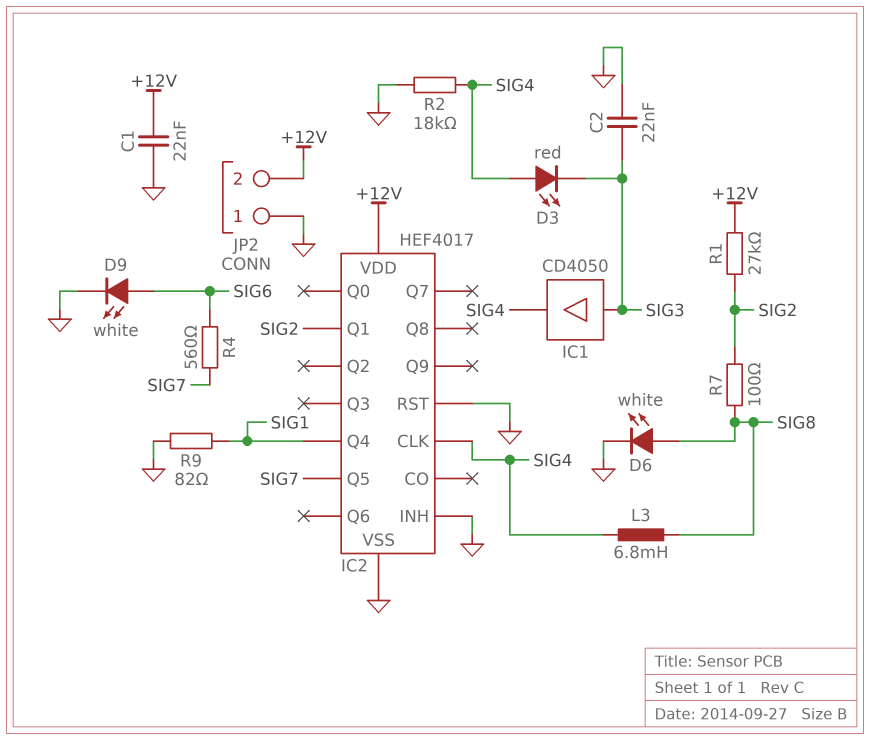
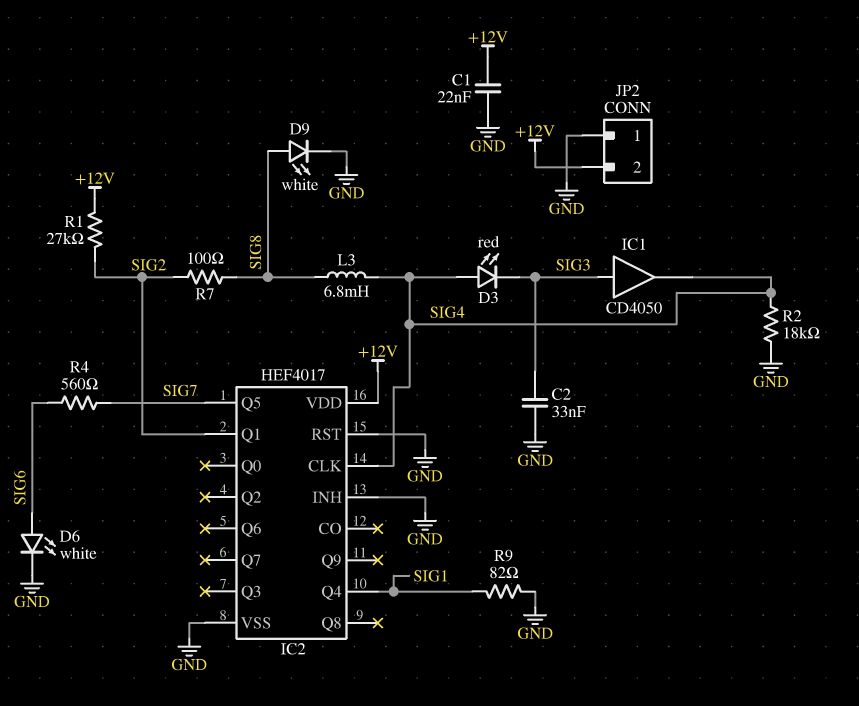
C2: 22nF (GND, SIG3) -> 33nF (GND, SIG3)
D6: LED white (A SIG8, K GND) -> LED white (A SIG6, K GND)
D9: LED white (A SIG6, K GND) -> LED white (A SIG8, K GND)

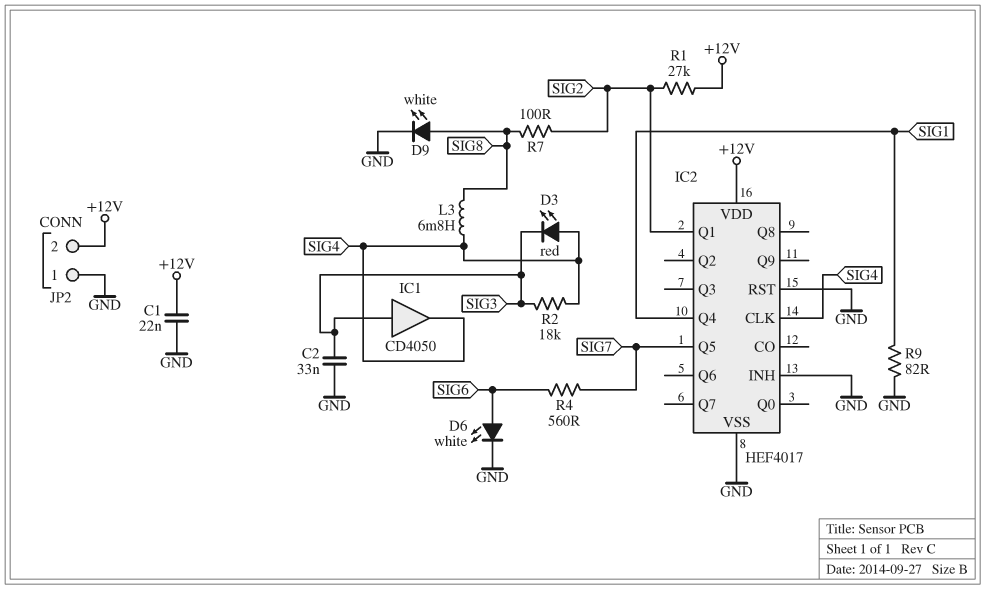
R2: 18k (GND, SIG4) -> 18k (SIG3, SIG4)

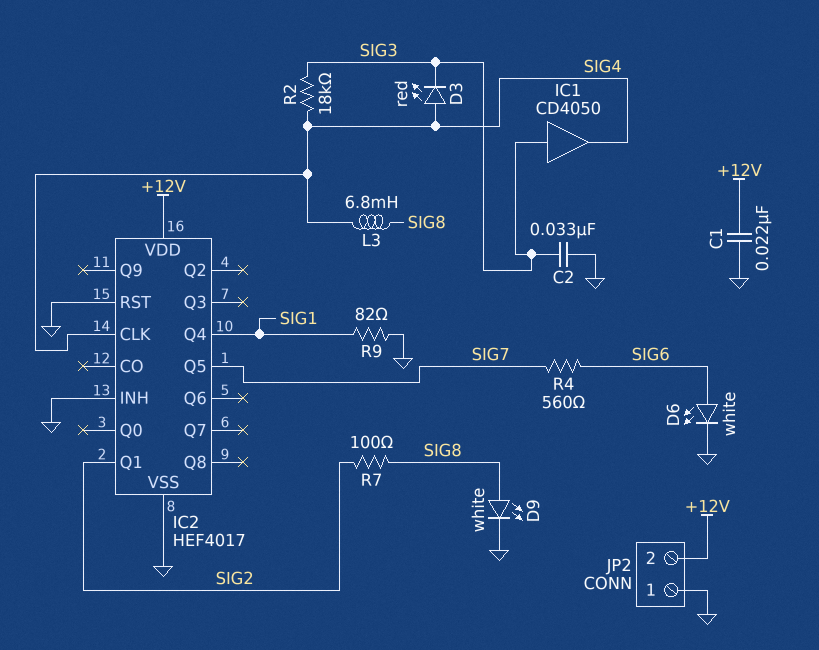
R1: 27k (+12V, SIG2) -> none

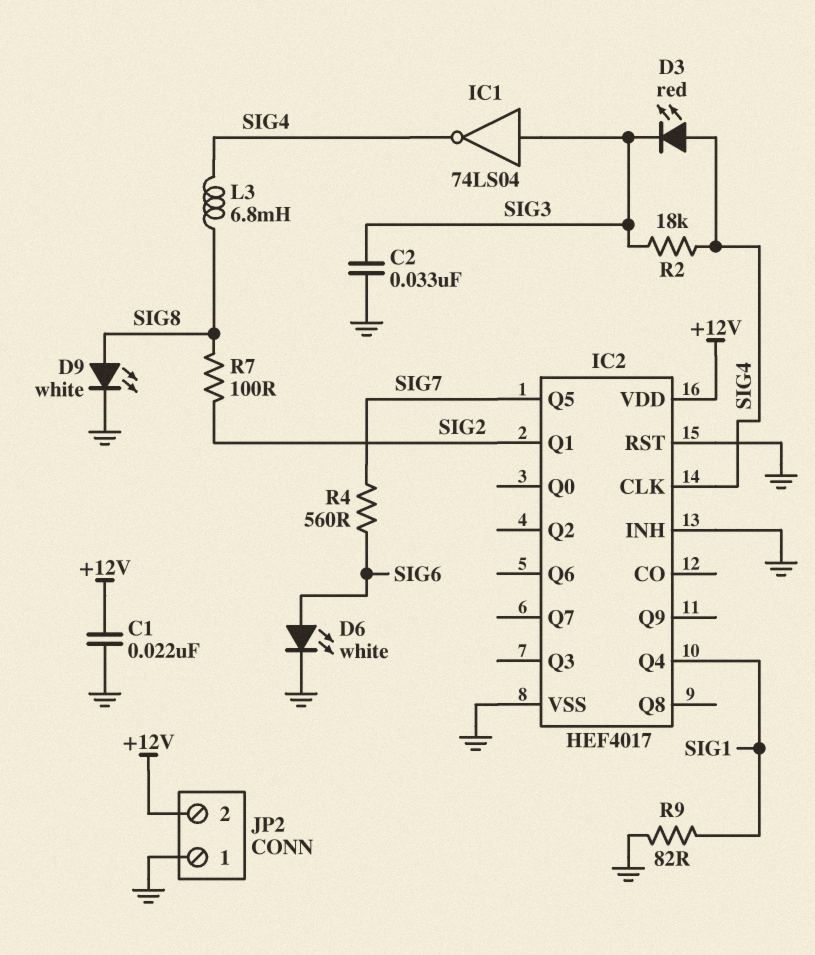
IC1: buffer CD4050 (in SIG3, out SIG4) -> NOT 74LS04 (in SIG3, out SIG4)

